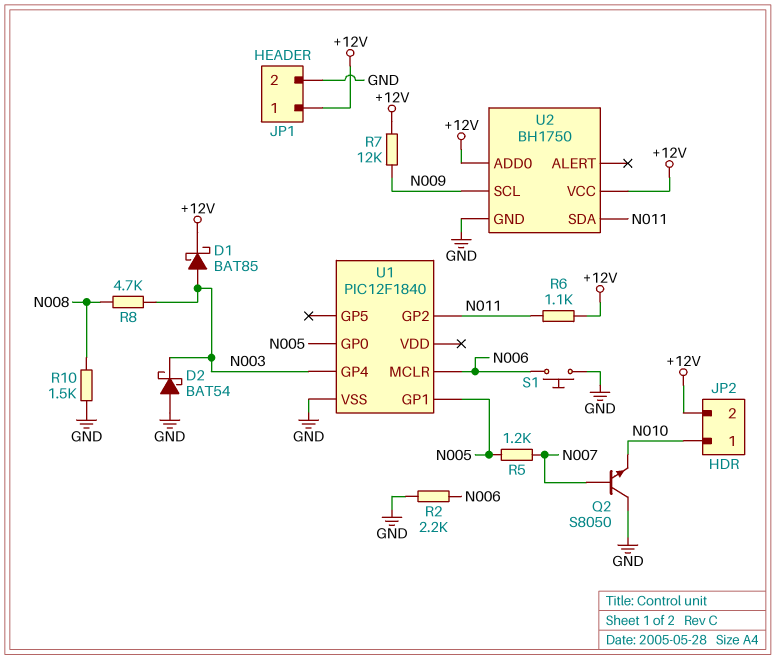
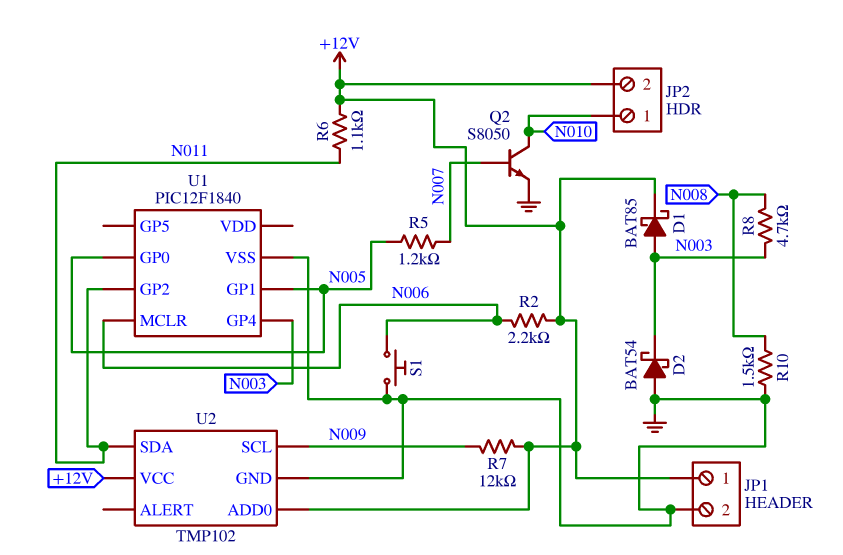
Q2: NPN S8050 (B N007, C GND, E N010) -> NPN S8050 (B N007, C N010, E GND)
R2: 2.2k (GND, N006) -> 2.2k (+12V, N006)
U2: BH1750 -> TMP102

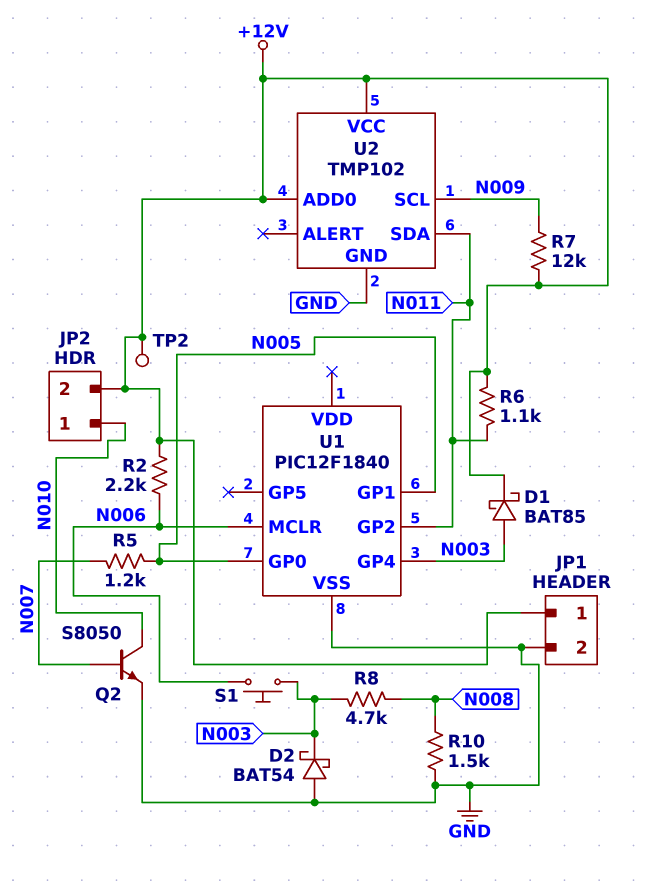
S1: button (GND, N006) -> button (N003, N006)
TP2: none -> test point (+12V)

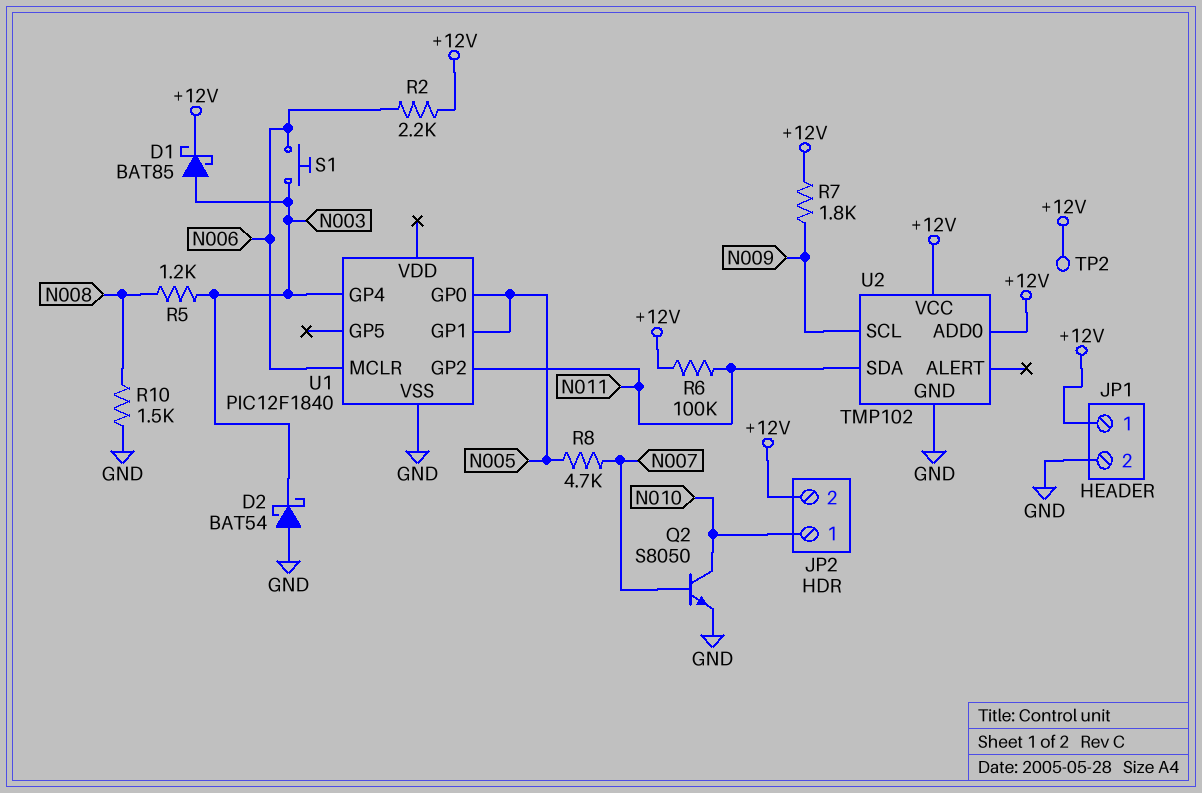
R5: 1.2k (N005, N007) -> 1.2k (N003, N008)
R6: 1.1k (+12V, N011) -> 100k (+12V, N011)
R7: 12k (+12V, N009) -> 1.8k (+12V, N009)
R8: 4.7k (N003, N008) -> 4.7k (N005, N007)

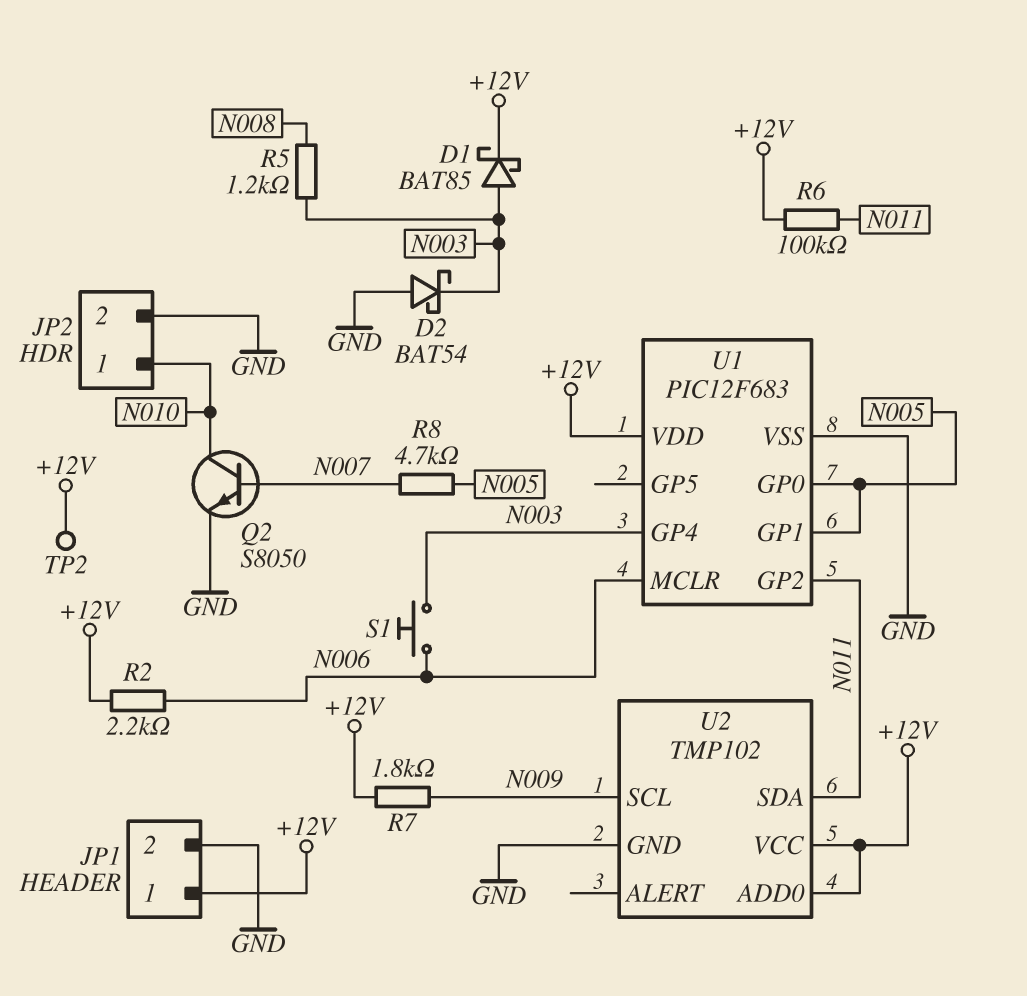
JP2 pin 2: +12V -> GND
R10: 1.5k (GND, N008) -> none
U1: PIC12F1840 -> PIC12F683
U1 pin VDD: none -> +12V

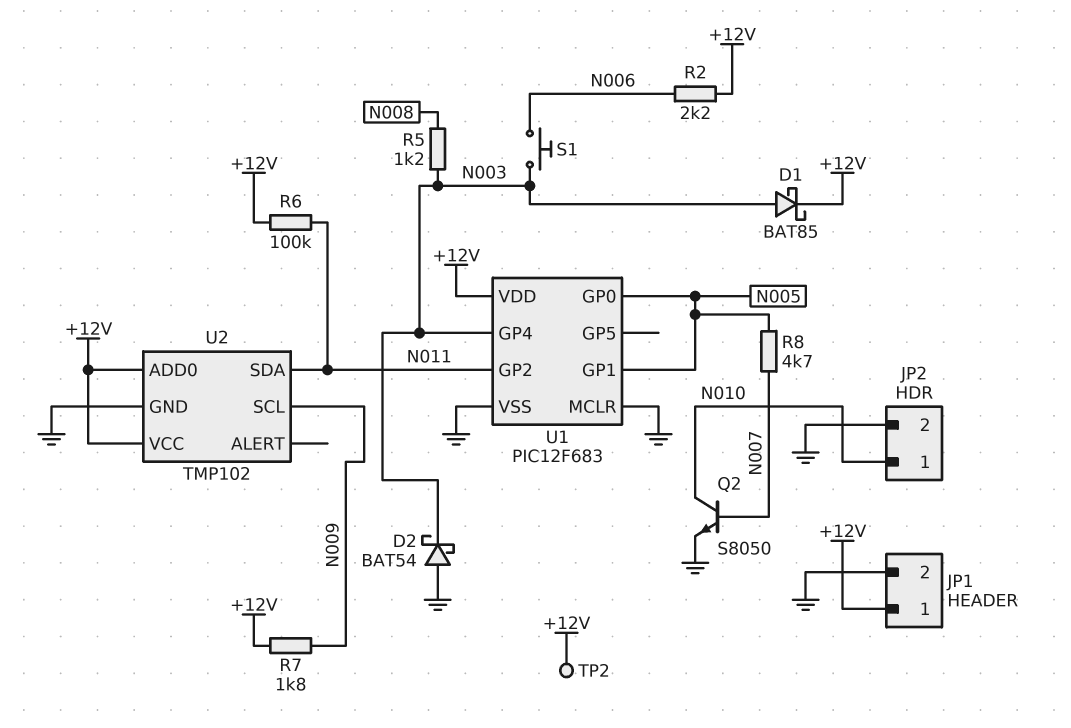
U1 pin MCLR: N006 -> GND

